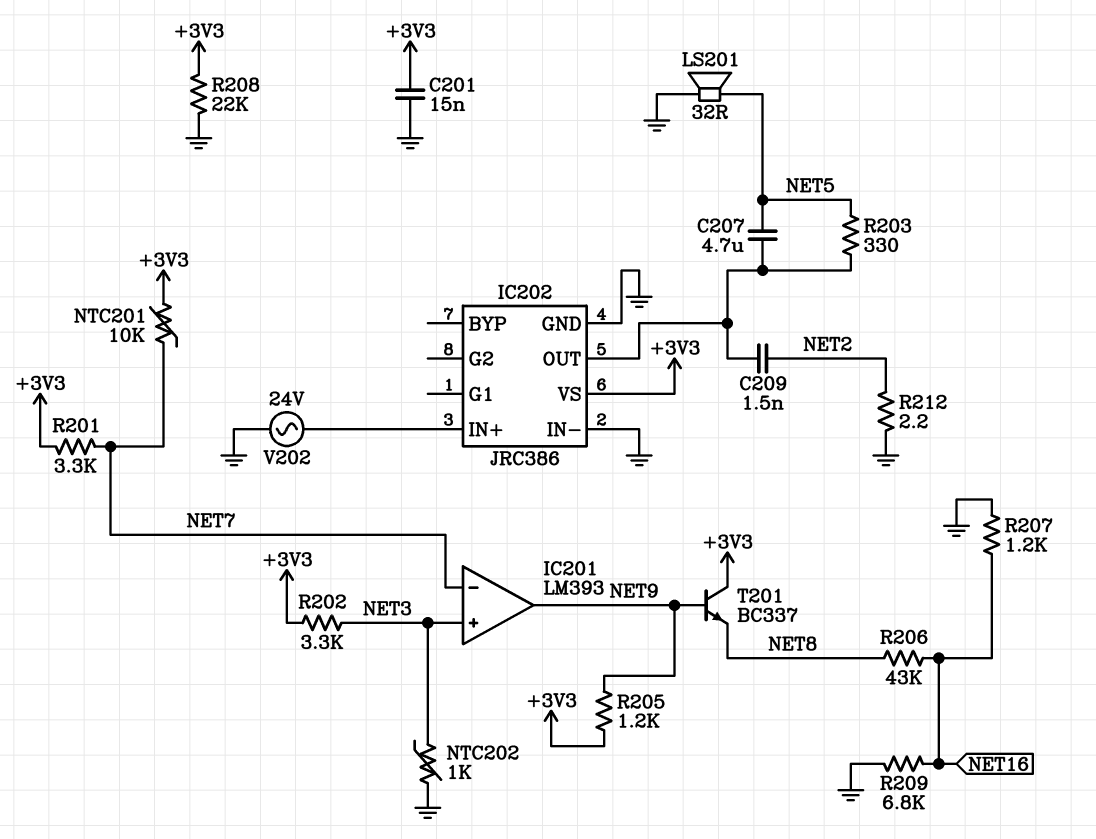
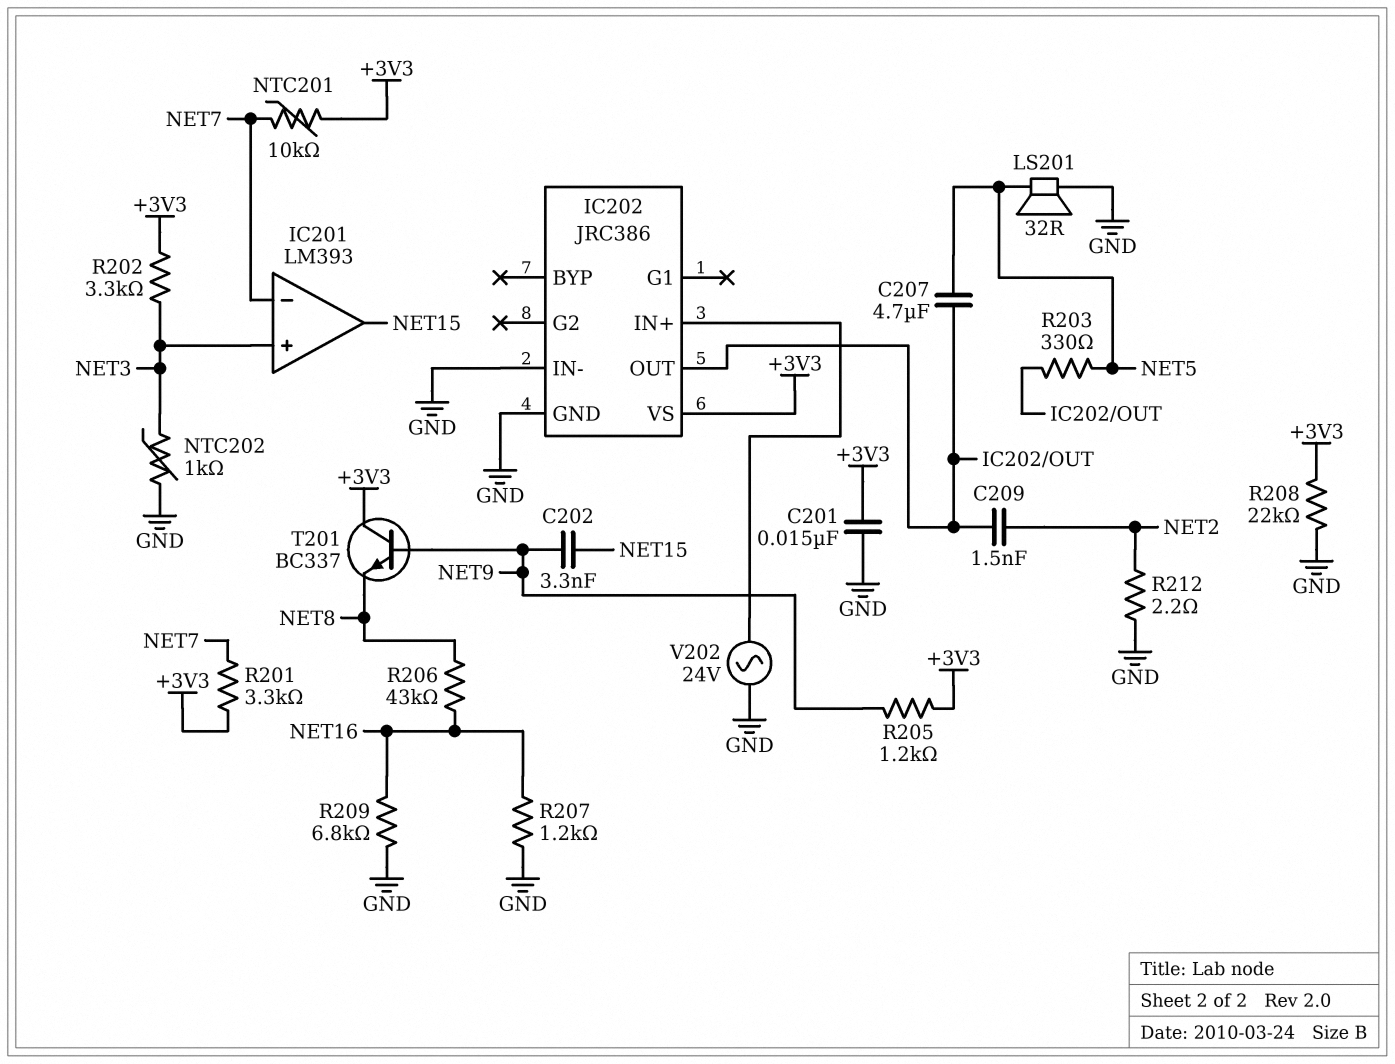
C202: none -> 3.3nF (NET9, NET15)
IC201 pin out: NET9 -> NET15

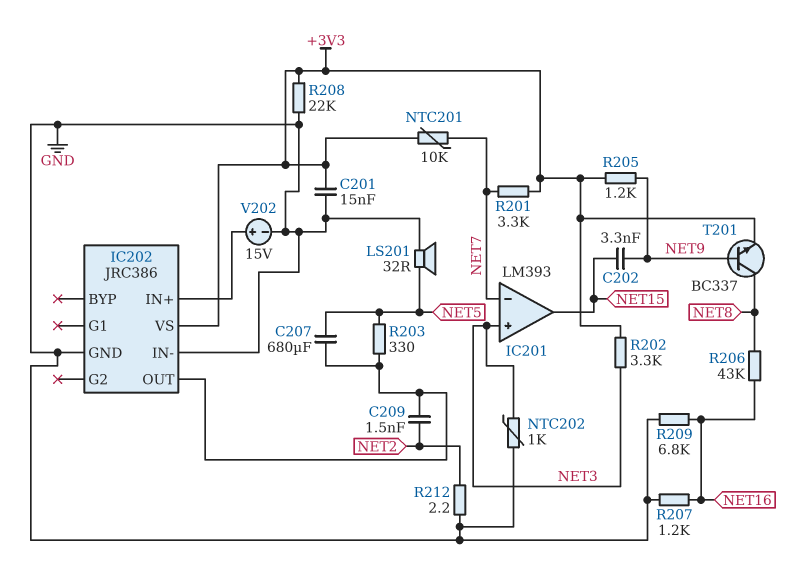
C207: 4.7uF (IC202/OUT, NET5) -> 680uF (IC202/OUT, NET5)
T201: NPN BC337 (B NET9, C +3V3, E NET8) -> NPN BC337 (B NET9, C NET8, E +3V3)
V202: AC 24V (GND, IC202/IN+) -> 15V (plus IC202/IN+, minus GND)

